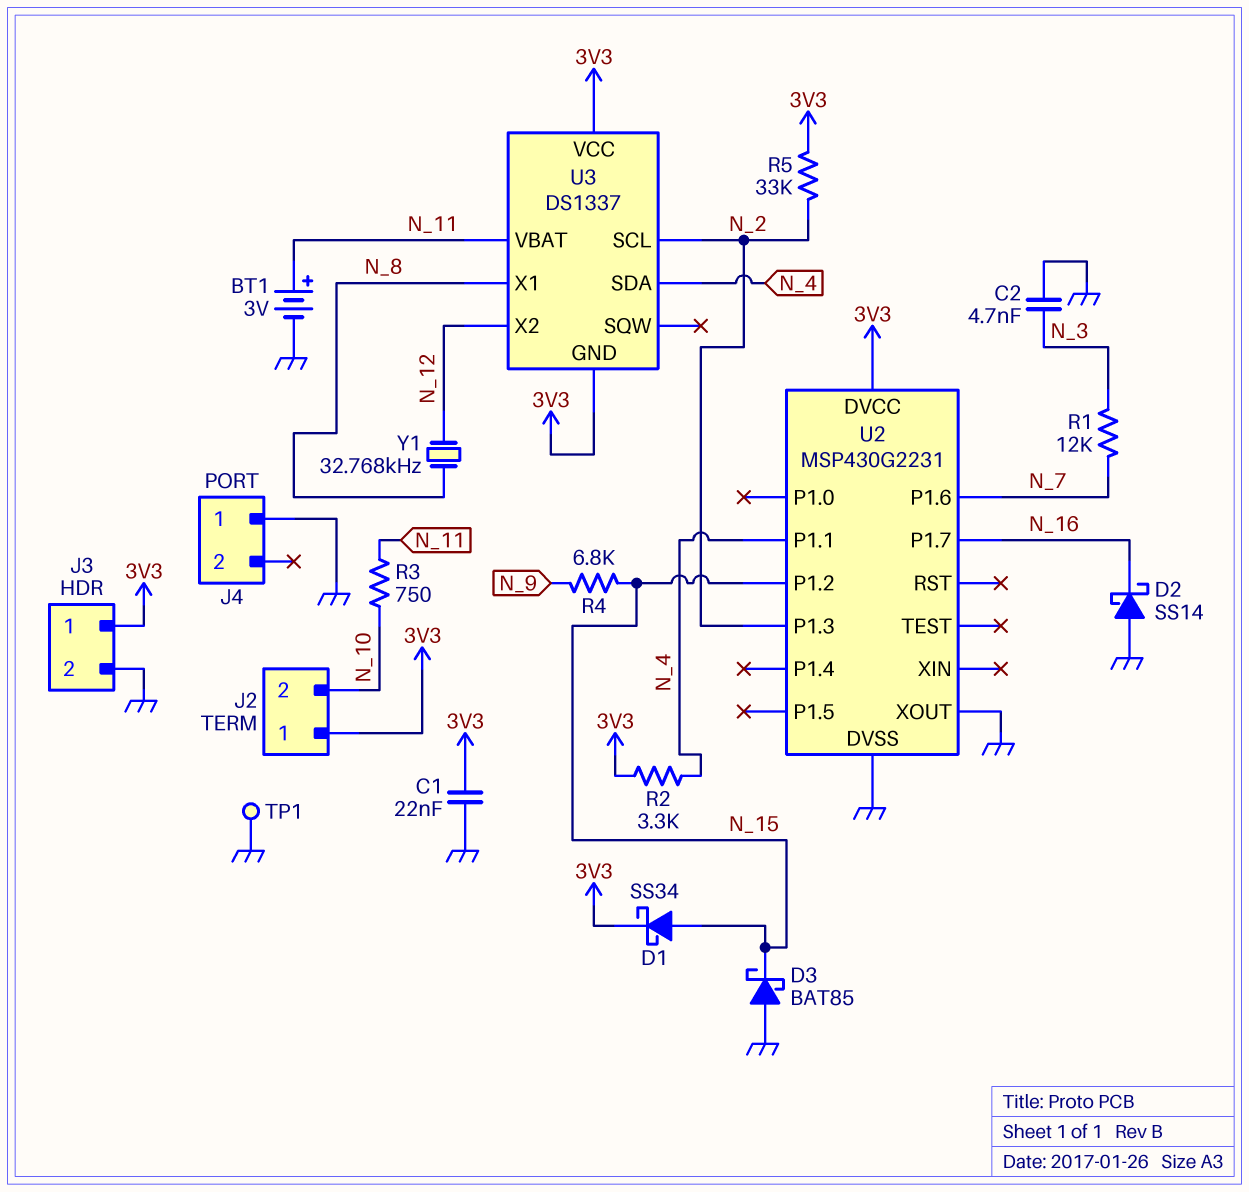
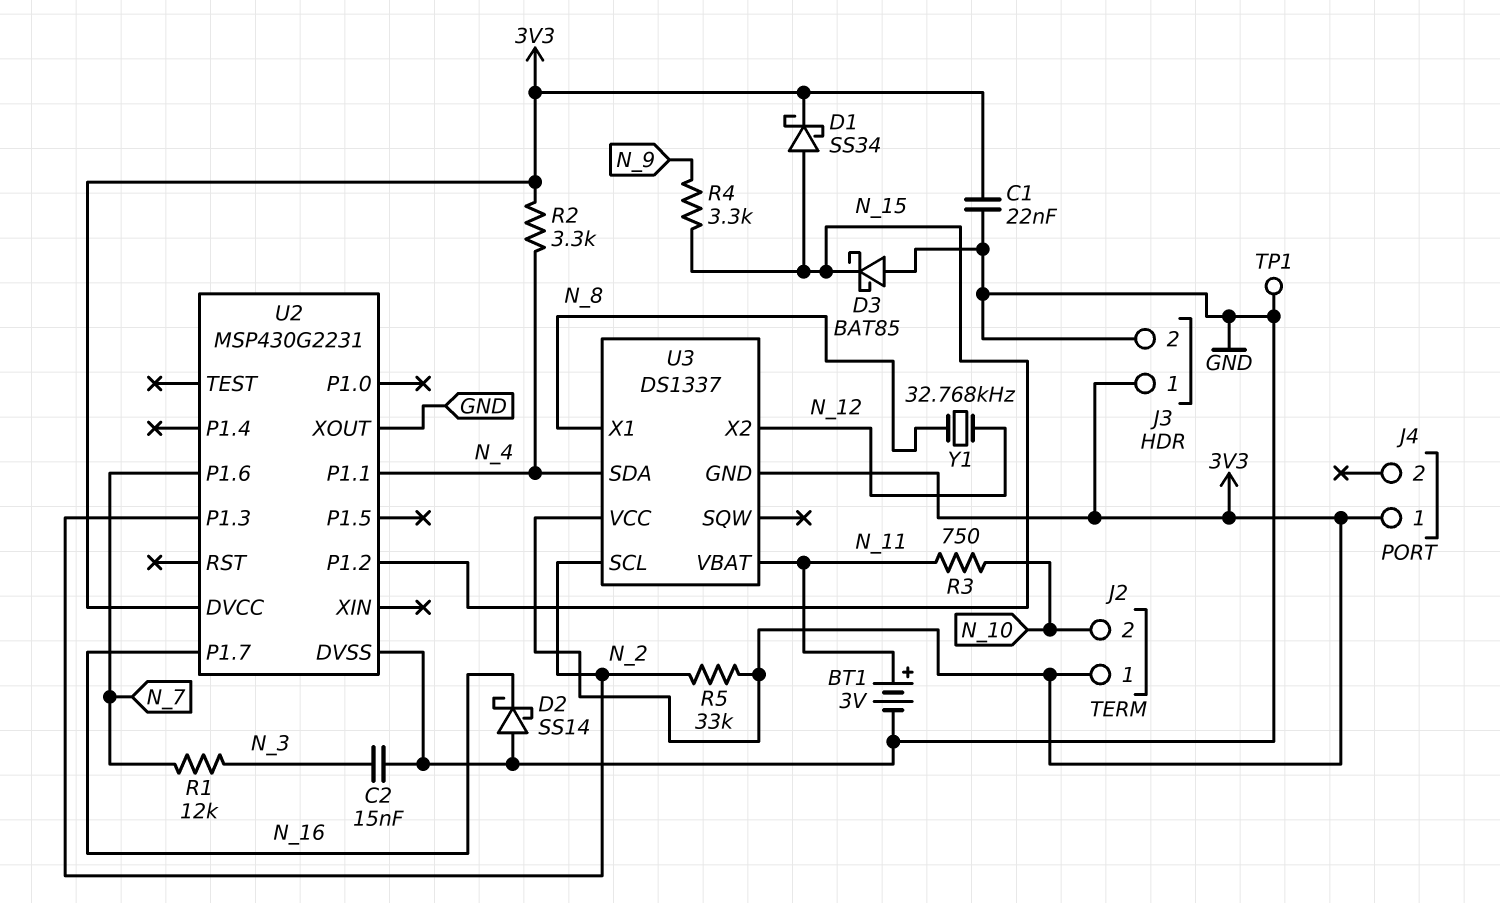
C2: 4.7nF (GND, N_3) -> 15nF (GND, N_3)
J4 pin 1: GND -> 3V3
R4: 6.8k (N_9, N_15) -> 3.3k (N_9, N_15)

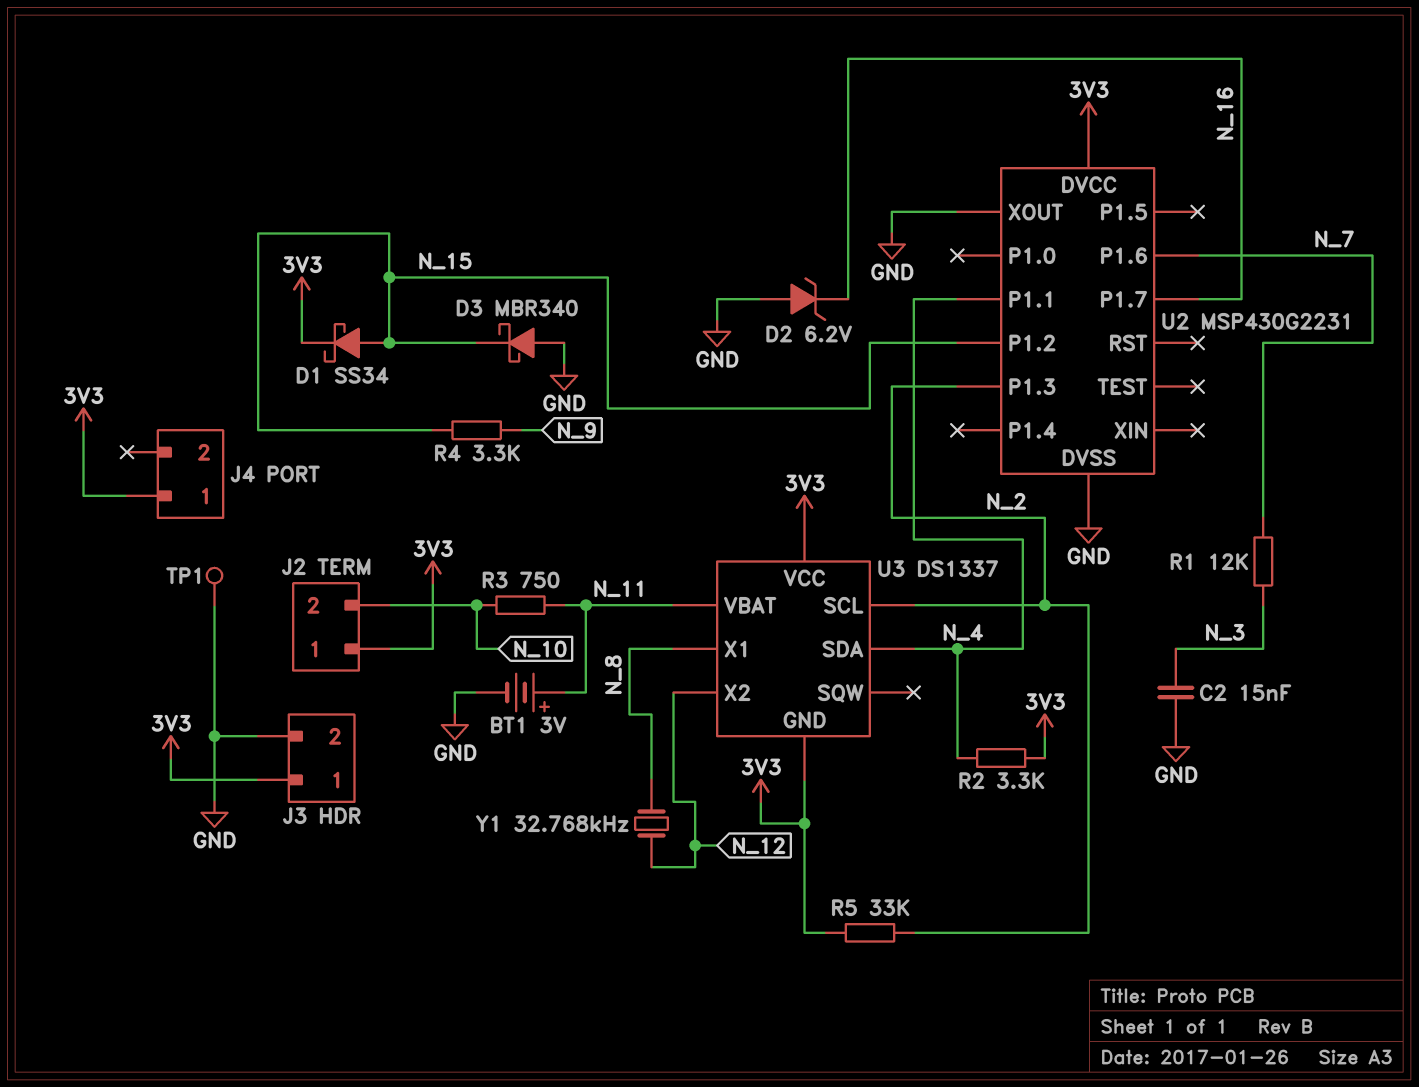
C1: 22nF (3V3, GND) -> none
D2: schottky SS14 (A GND, K N_16) -> zener 6.2V (A GND, K N_16)
D3: schottky BAT85 (A GND, K N_15) -> schottky MBR340 (A GND, K N_15)

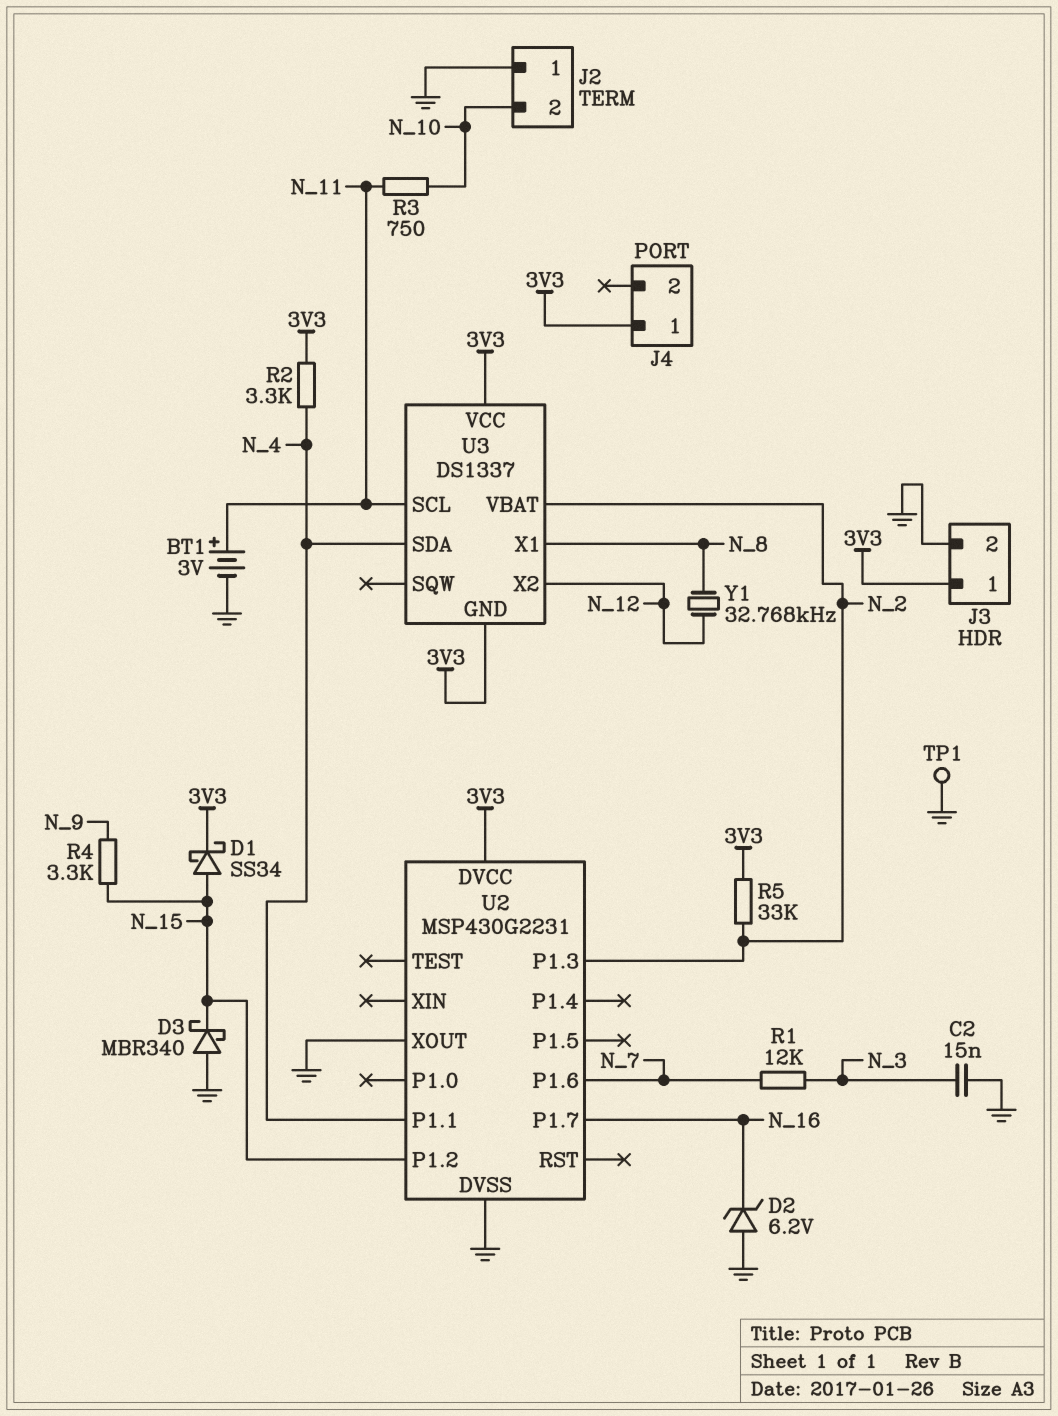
J2 pin 1: 3V3 -> GND
U3 pin SCL: N_2 -> N_11
U3 pin VBAT: N_11 -> N_2

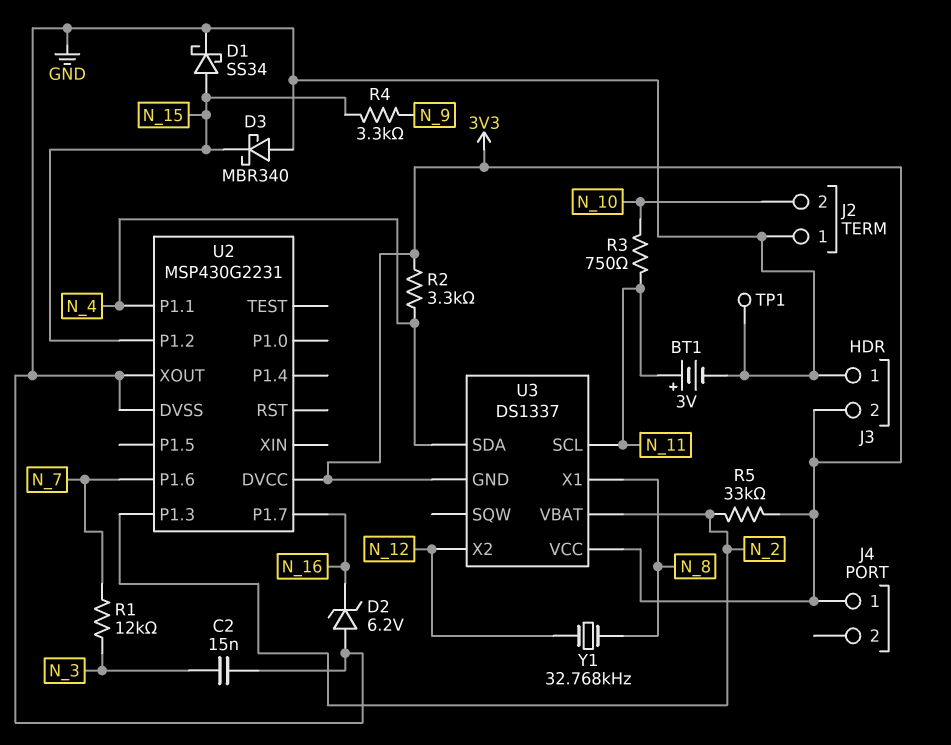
D1: schottky SS34 (A N_15, K 3V3) -> schottky SS34 (A N_15, K GND)
J3 pin 1: 3V3 -> GND
J3 pin 2: GND -> 3V3

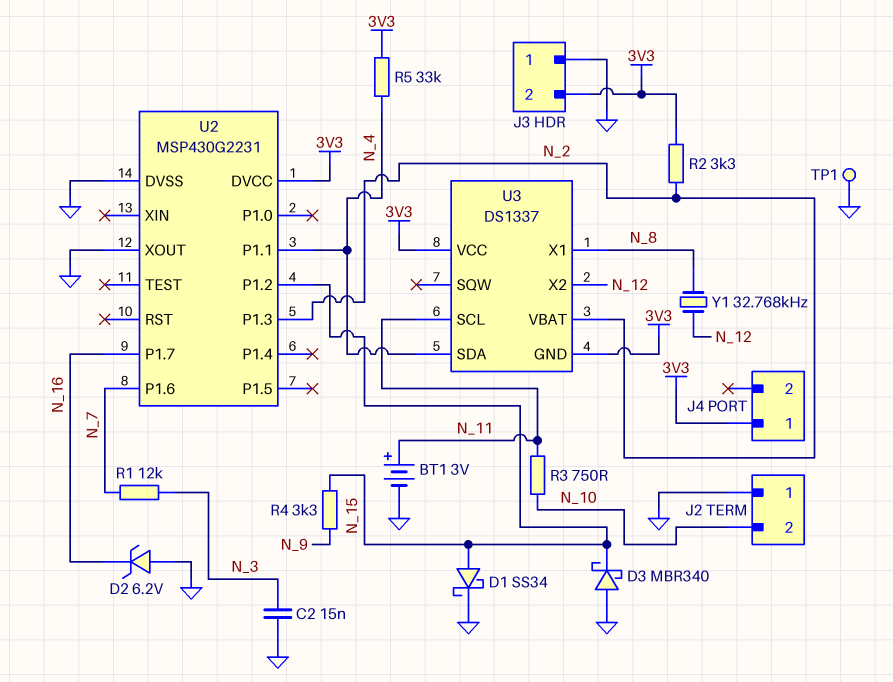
R2: 3.3k (3V3, N_4) -> 3.3k (3V3, N_2)
R5: 33k (3V3, N_2) -> 33k (3V3, N_4)

